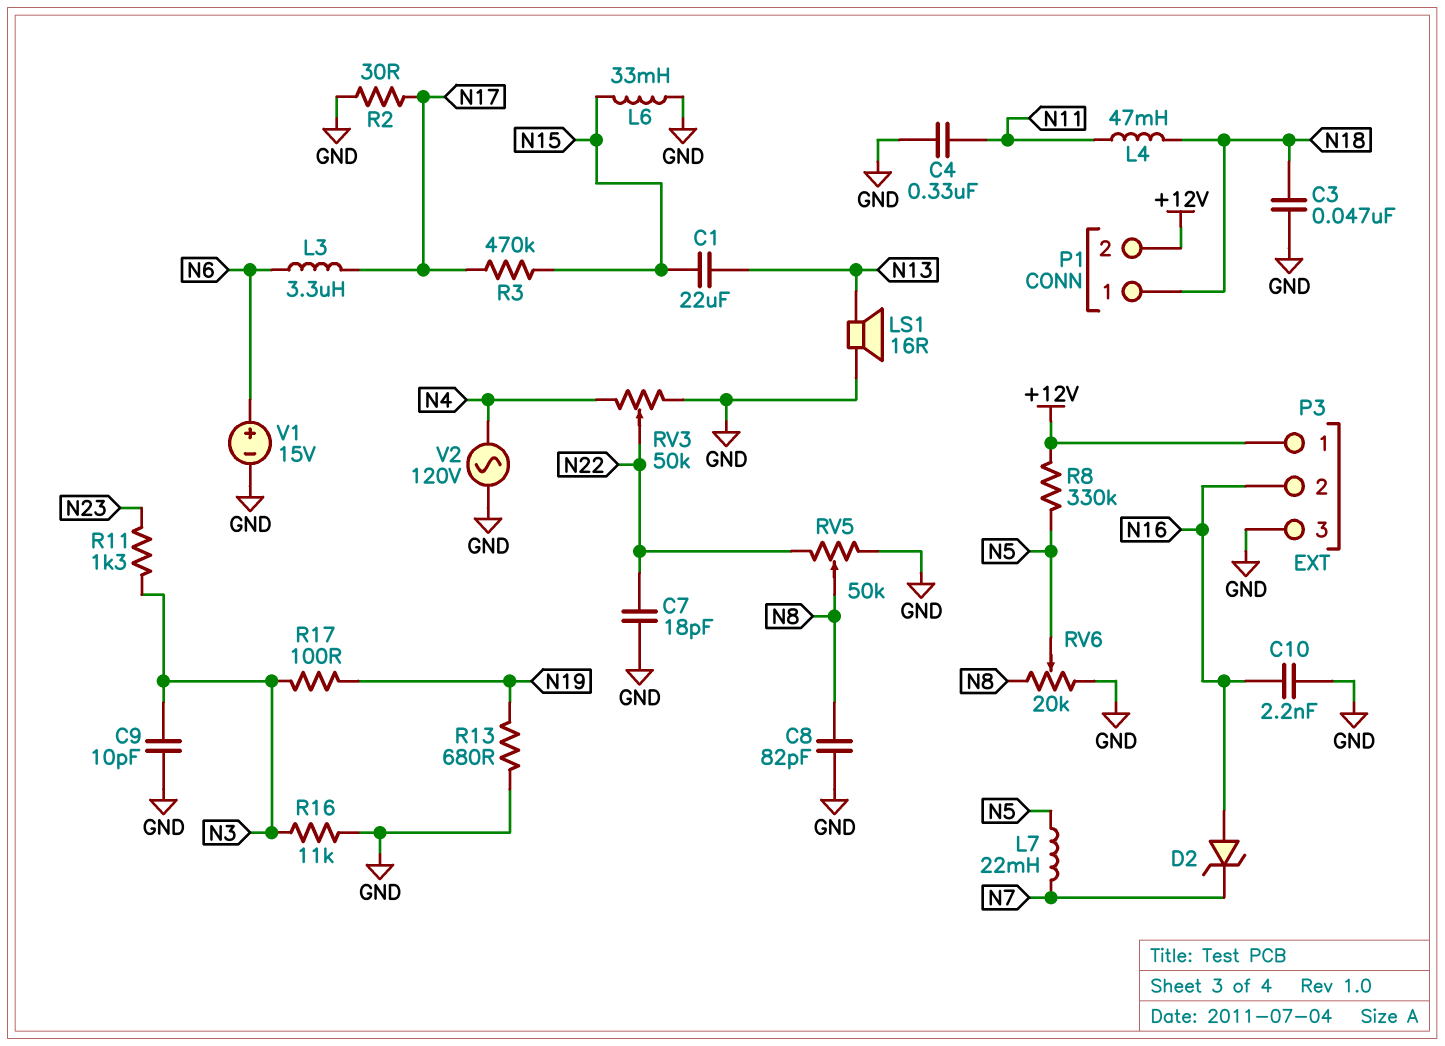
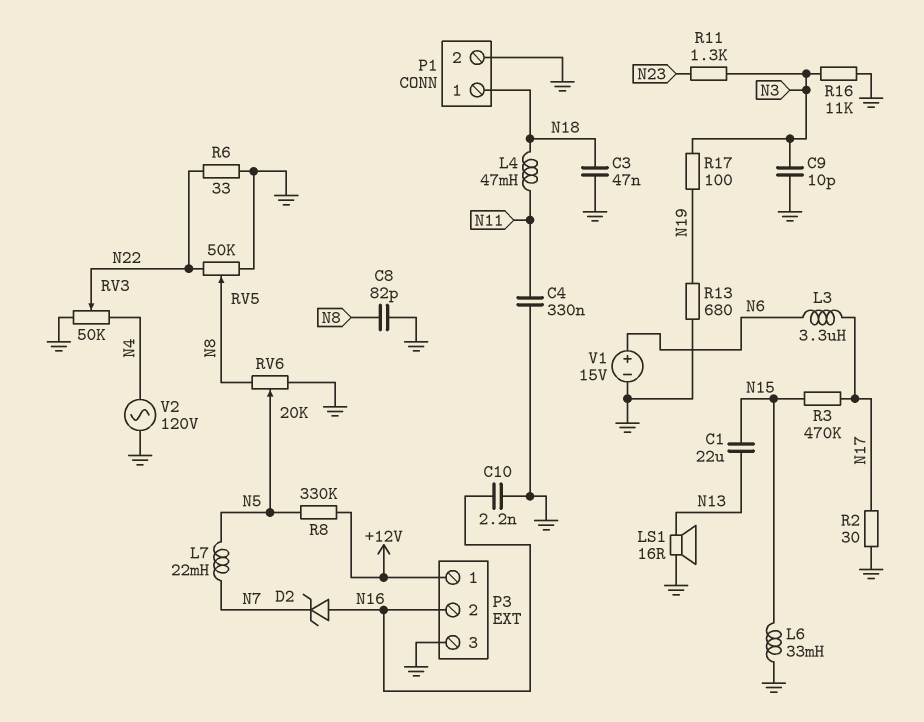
C7: 18pF (GND, N22) -> none
P1 pin 2: +12V -> GND
R6: none -> 33 (GND, N22)

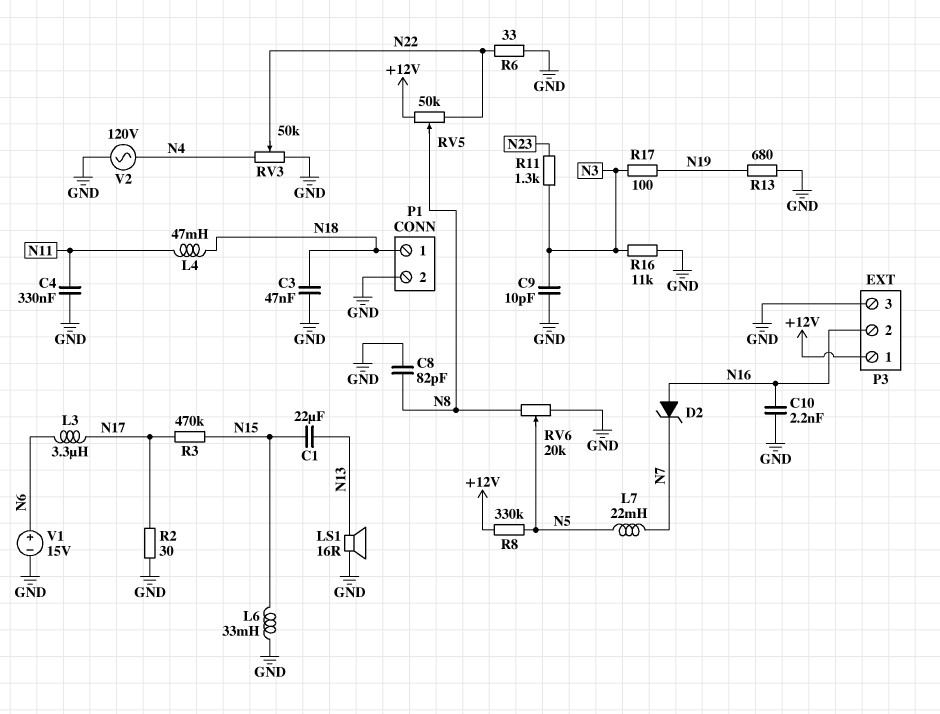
RV5: 50k (GND, N22, wiper N8) -> 50k (+12V, N22, wiper N8)

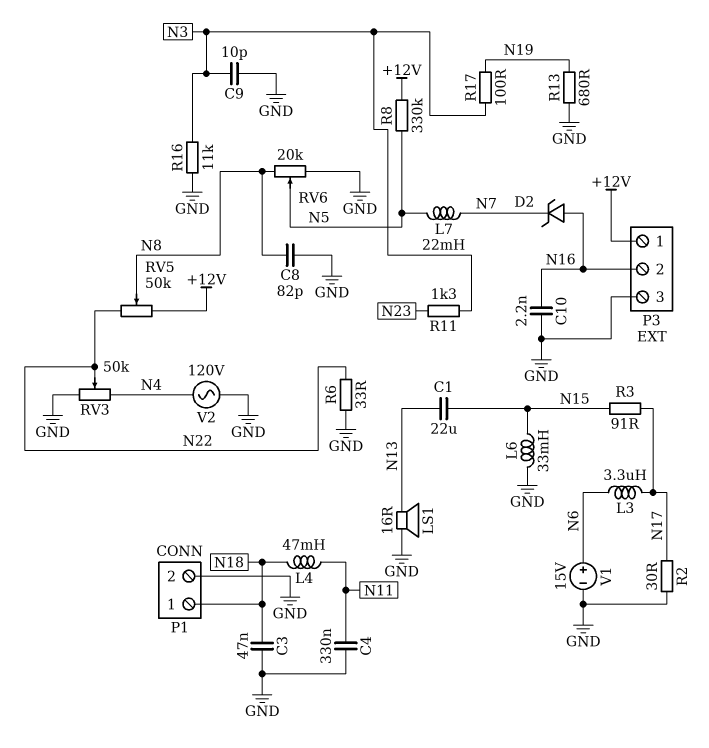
R3: 470k (N15, N17) -> 91 (N15, N17)

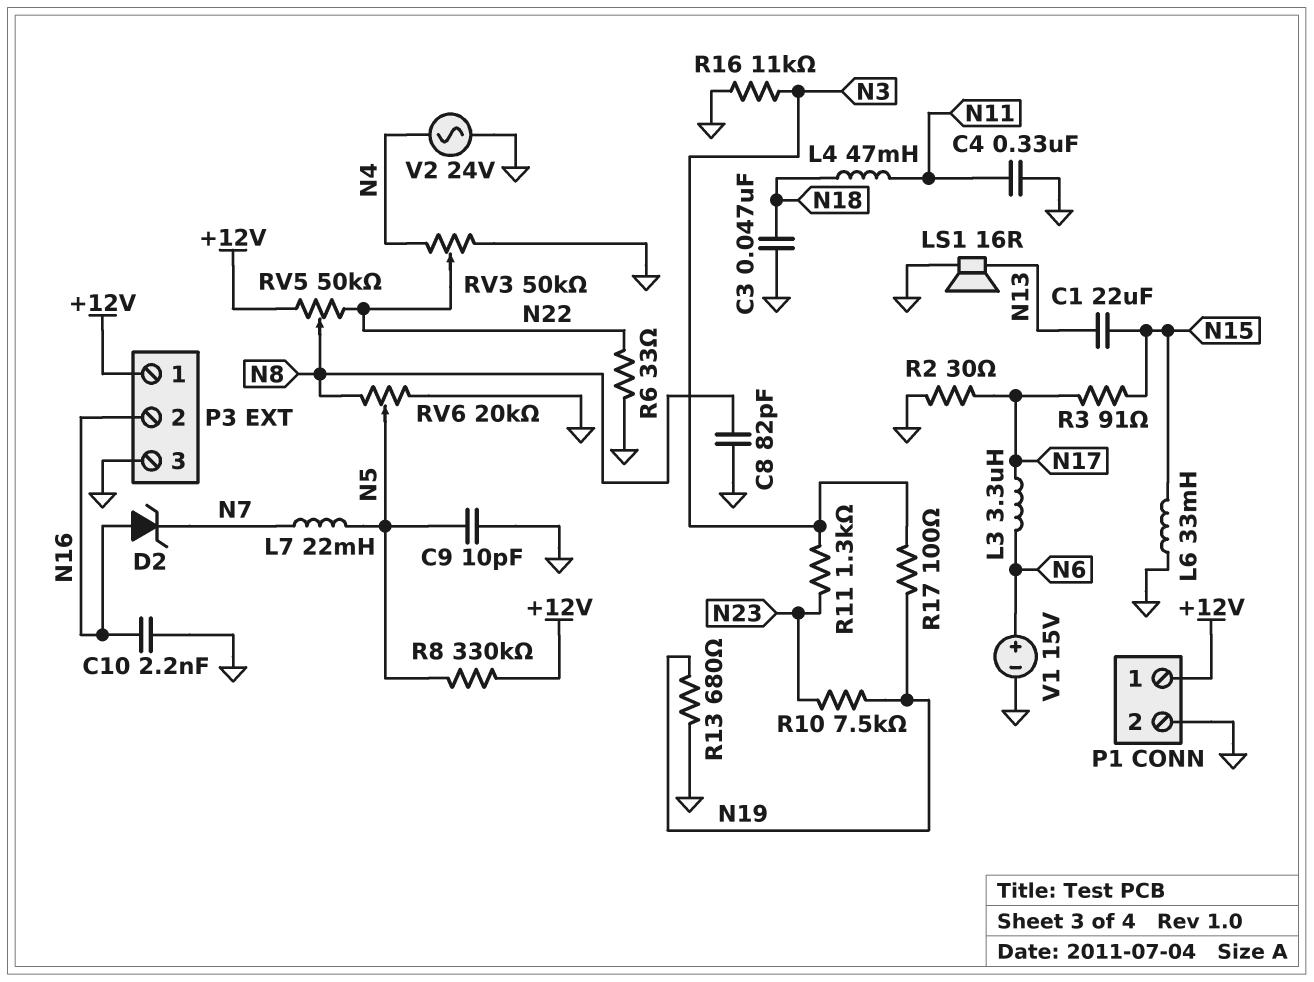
C9: 10pF (GND, N3) -> 10pF (GND, N5)
P1 pin 1: N18 -> +12V
R10: none -> 7.5k (N19, N23)
V2: AC 120V (GND, N4) -> AC 24V (GND, N4)

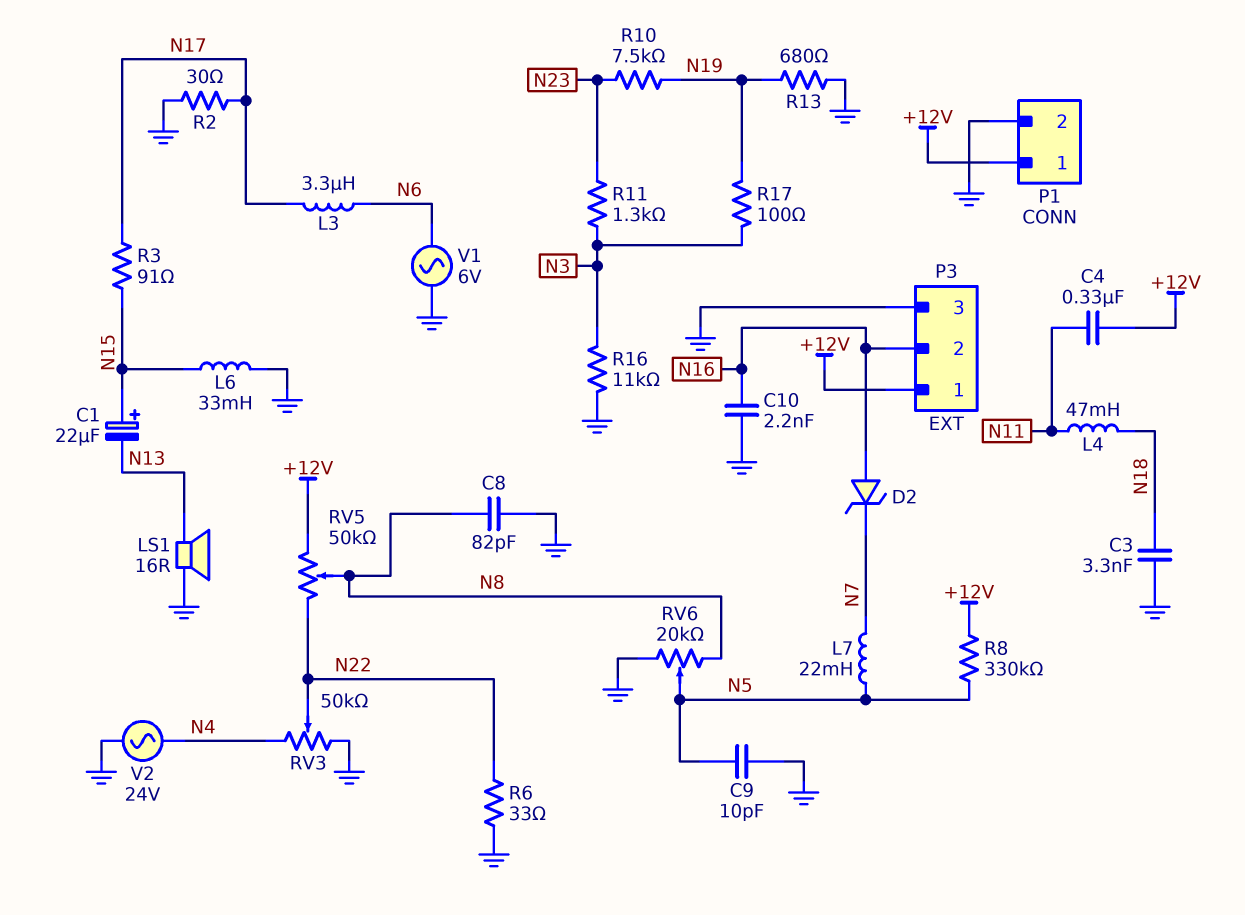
C1: 22uF (N13, N15) -> 22uF (plus N15, minus N13)
C3: 47nF (GND, N18) -> 3.3nF (GND, N18)
C4: 330nF (GND, N11) -> 330nF (+12V, N11)
V1: 15V (plus N6, minus GND) -> AC 6V (GND, N6)

